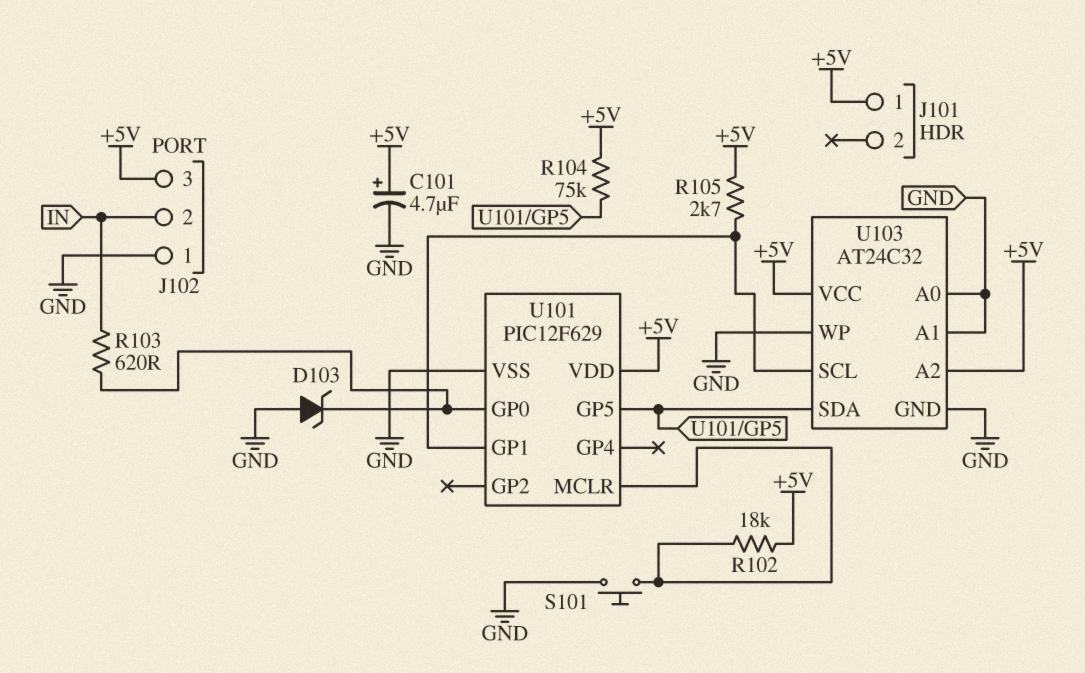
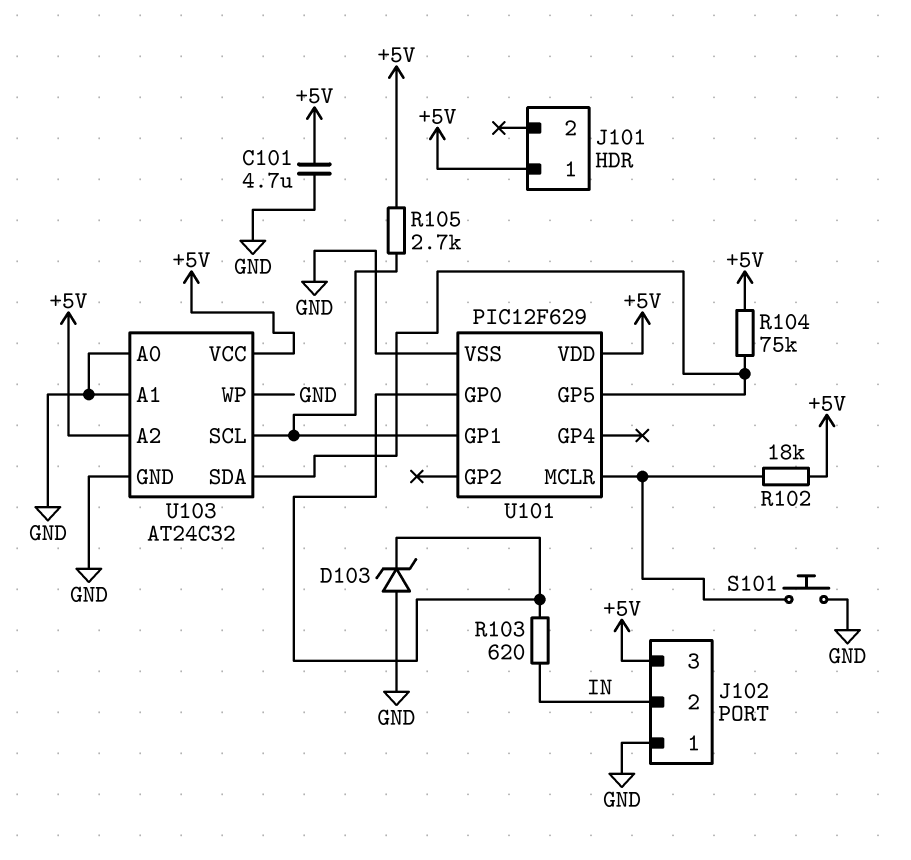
C101: 4.7uF (plus +5V, minus GND) -> 4.7uF (+5V, GND)

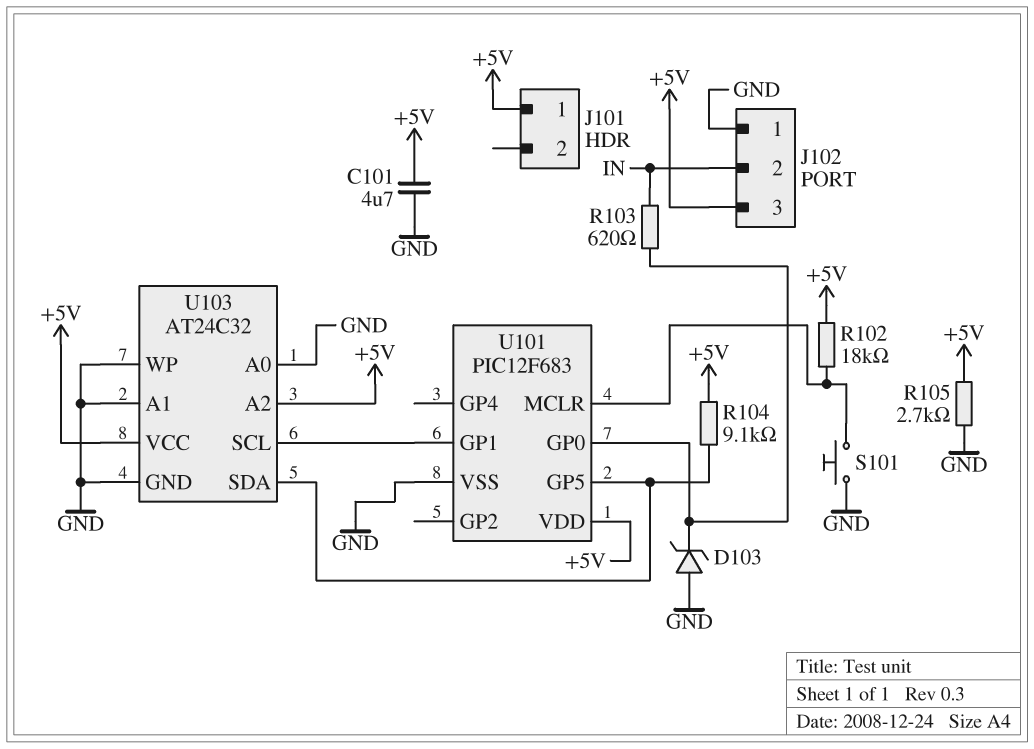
R104: 75k (+5V, U101/GP5) -> 9.1k (+5V, U101/GP5)
R105: 2.7k (+5V, U101/GP1) -> 2.7k (+5V, GND)
U101: PIC12F629 -> PIC12F683

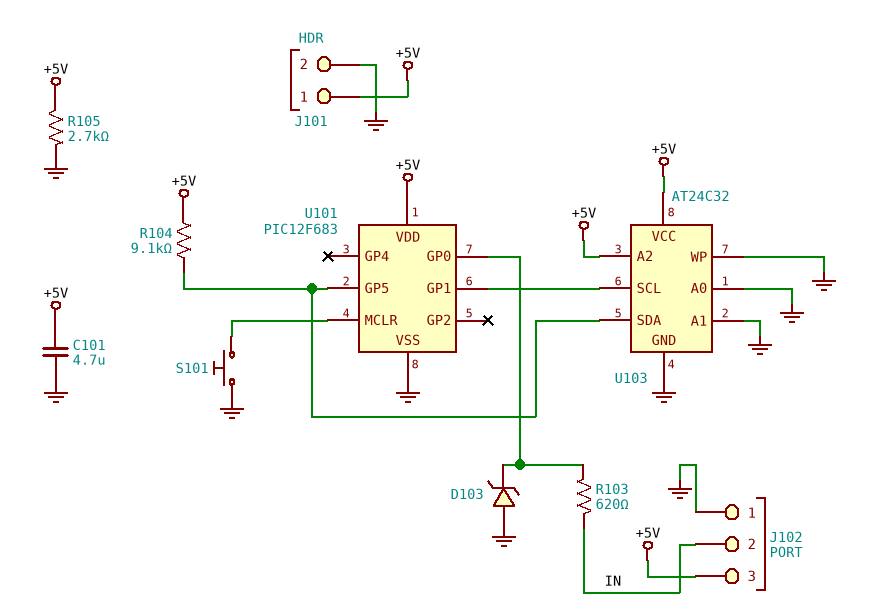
J101 pin 2: none -> GND
R102: 18k (+5V, U101/MCLR) -> none

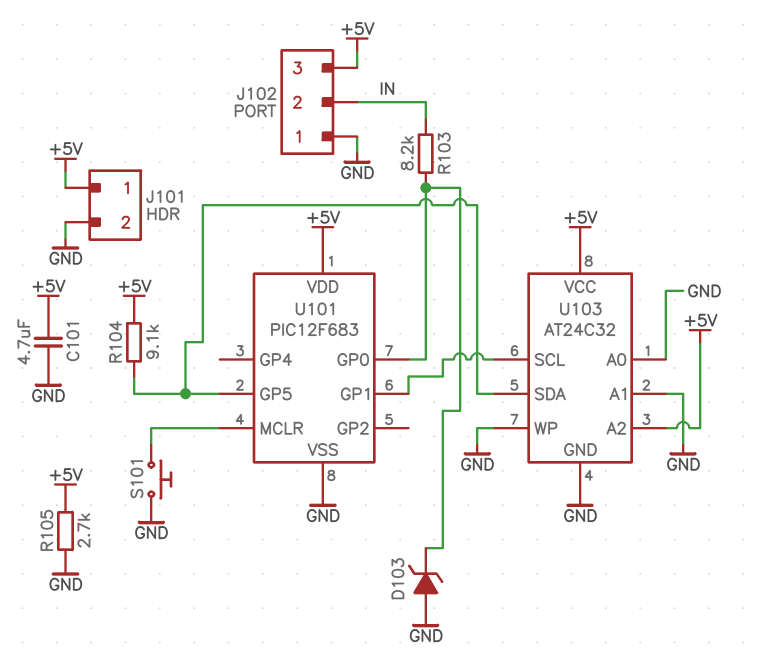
R103: 620 (IN, U101/GP0) -> 8.2k (IN, U101/GP0)

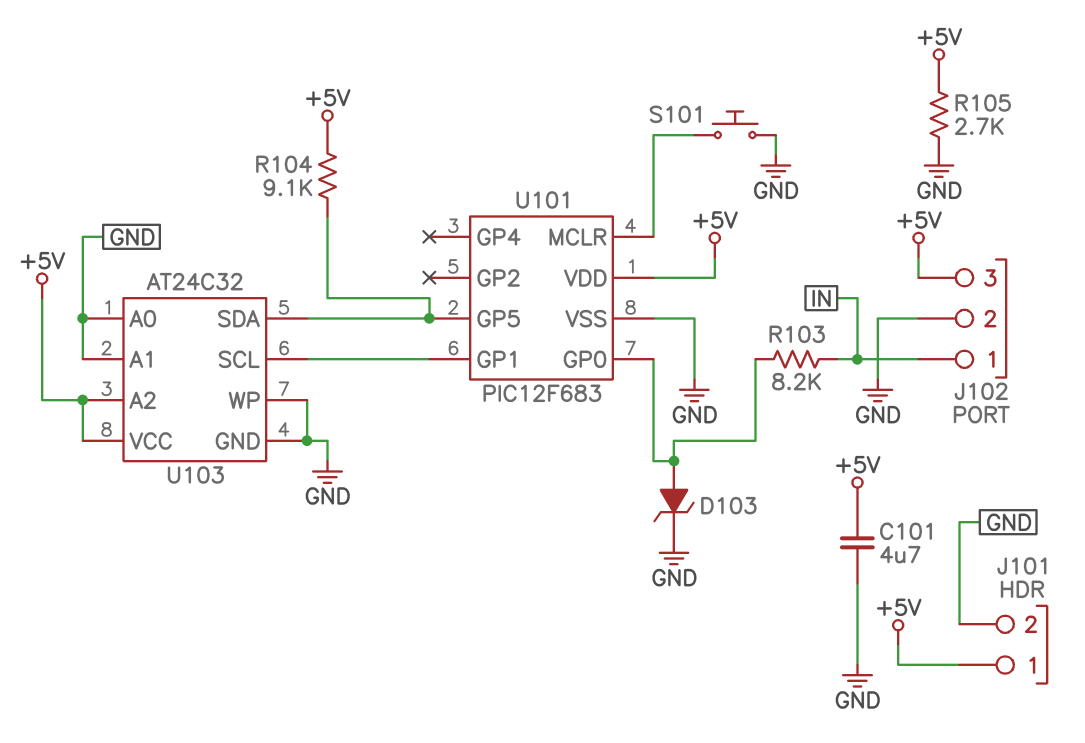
D103: zener (A GND, K U101/GP0) -> zener (A U101/GP0, K GND)
J102 pin 1: GND -> IN
J102 pin 2: IN -> GND

